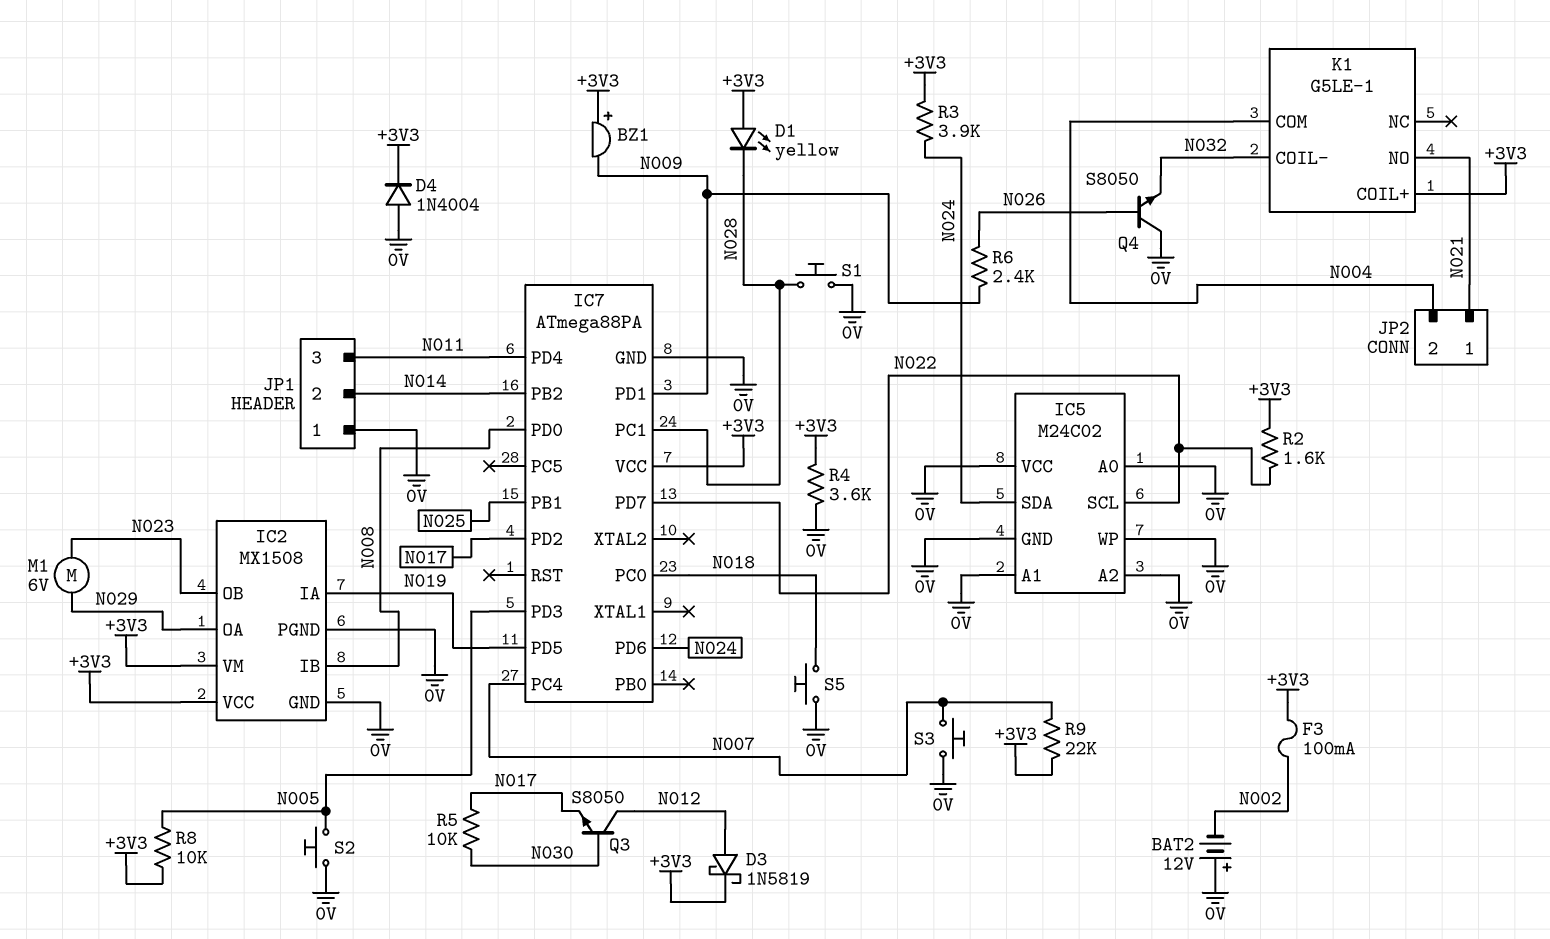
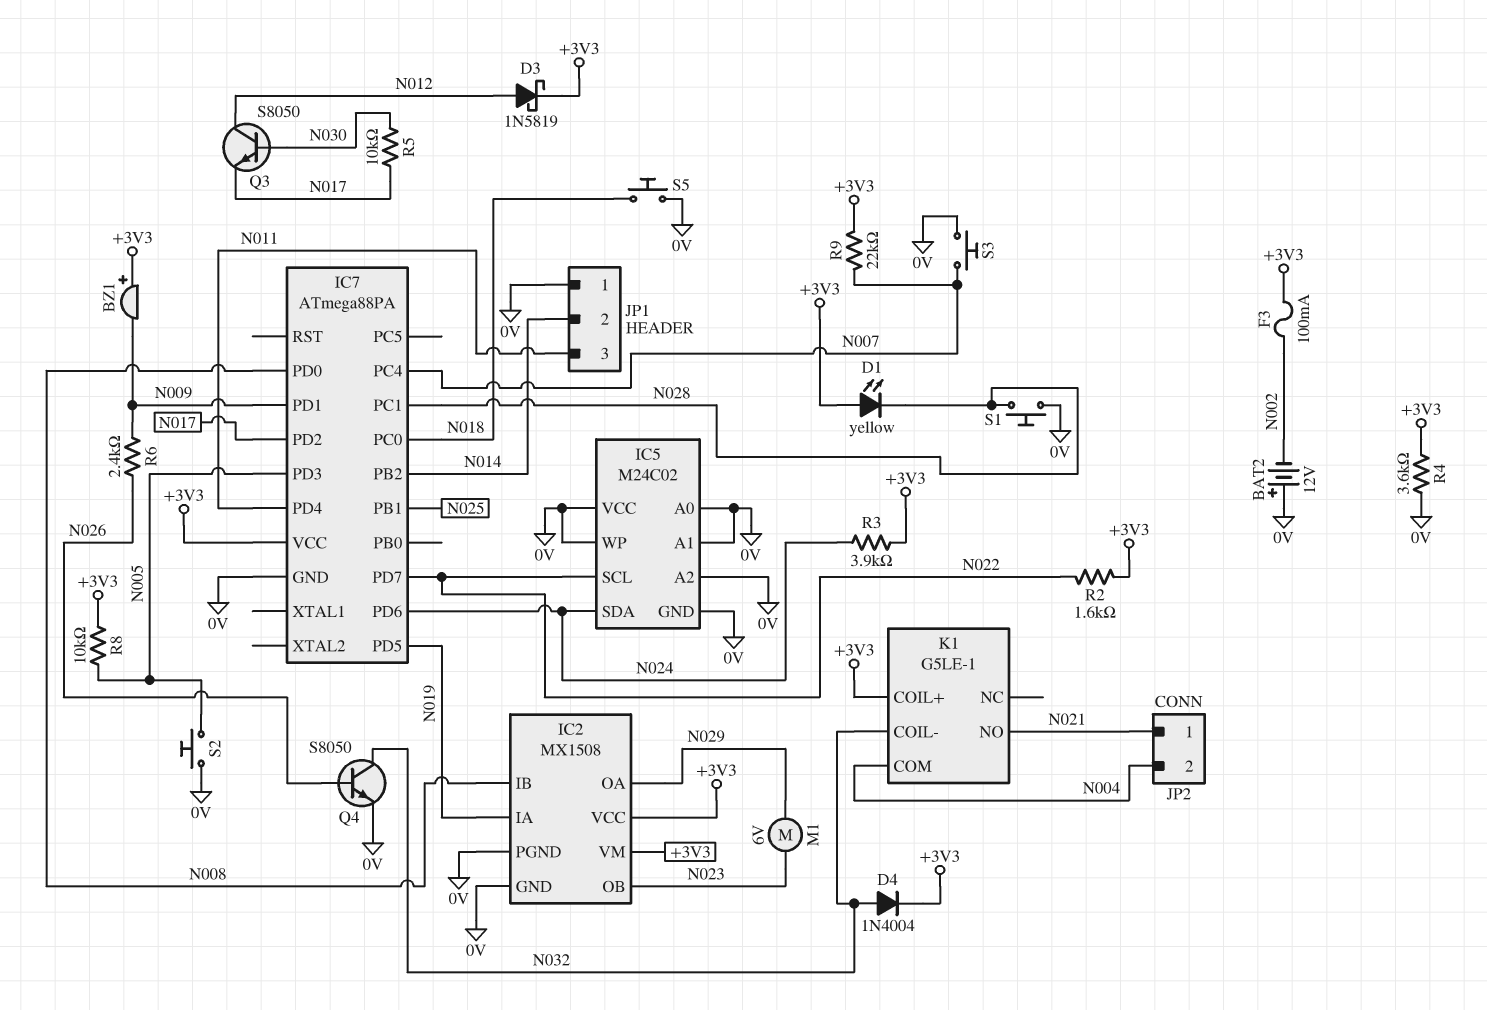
D4: diode 1N4004 (A 0V, K +3V3) -> diode 1N4004 (A N032, K +3V3)
Q4: NPN S8050 (B N026, C 0V, E N032) -> NPN S8050 (B N026, C N032, E 0V)

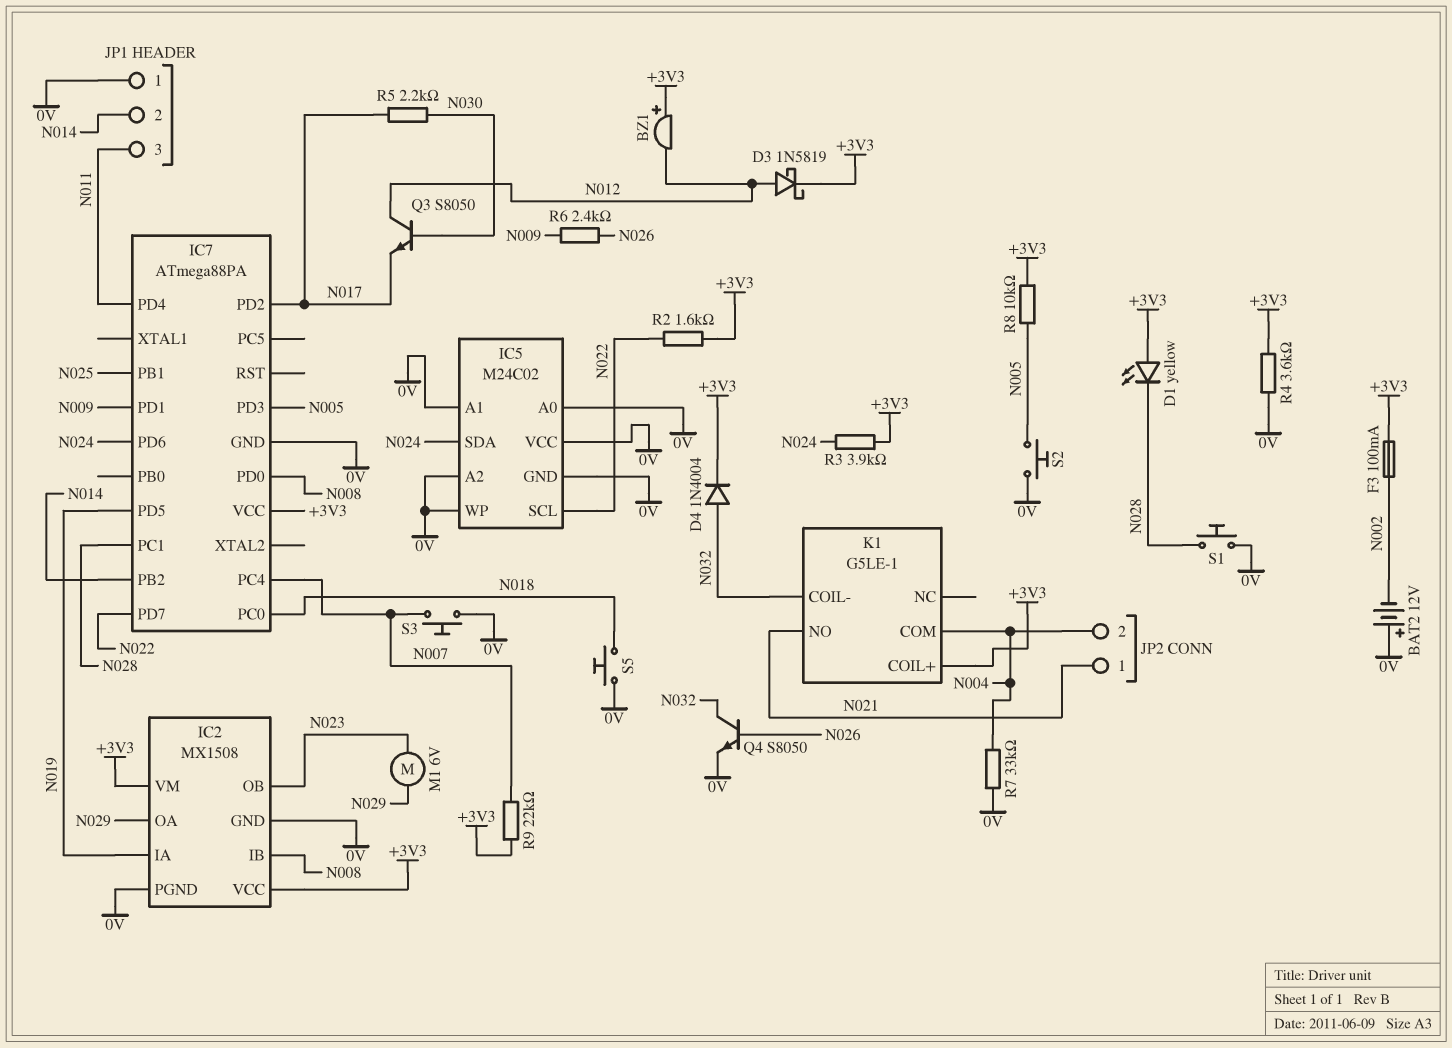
BZ1: buzzer (plus +3V3, minus N009) -> buzzer (plus +3V3, minus N012)
R5: 10k (N017, N030) -> 2.2k (N017, N030)
R7: none -> 33k (0V, N004)

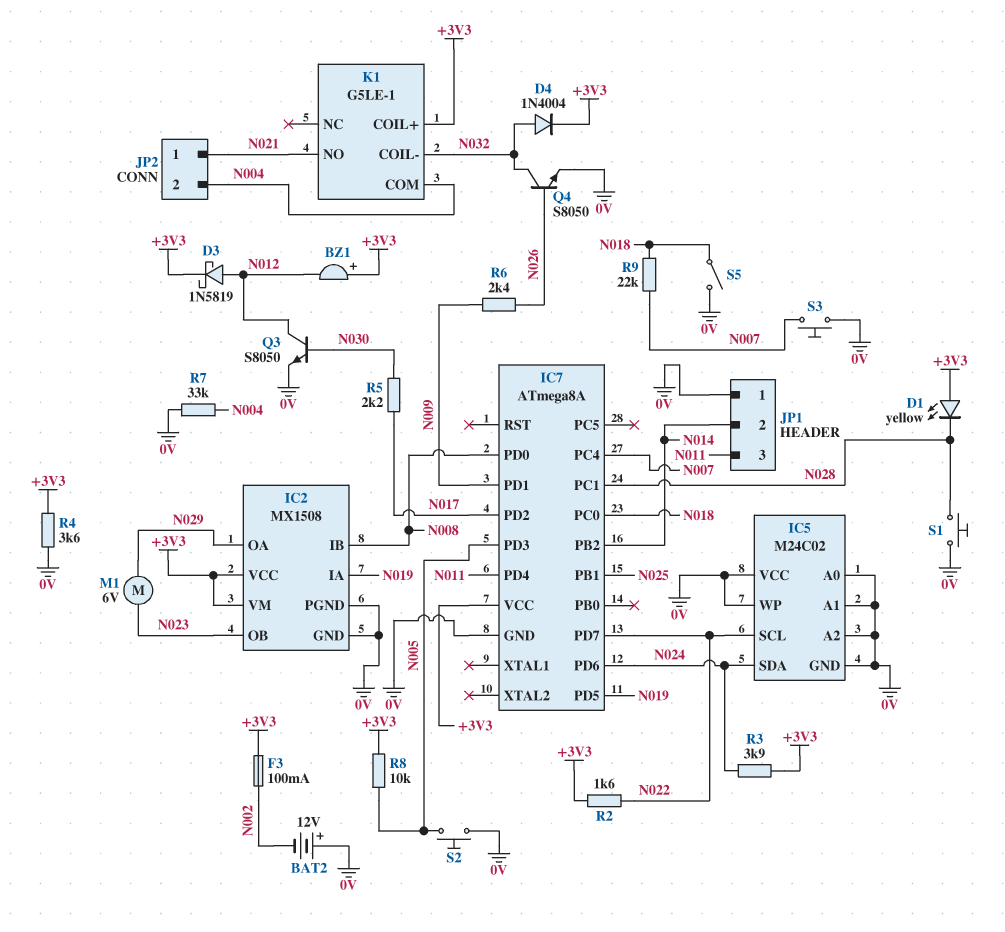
IC7: ATmega88PA -> ATmega8A
Q3: NPN S8050 (B N030, C N012, E N017) -> NPN S8050 (B N030, C N012, E 0V)
R9: 22k (+3V3, N007) -> 22k (N007, N018)
S5: button (0V, N018) -> switch (0V, N018)

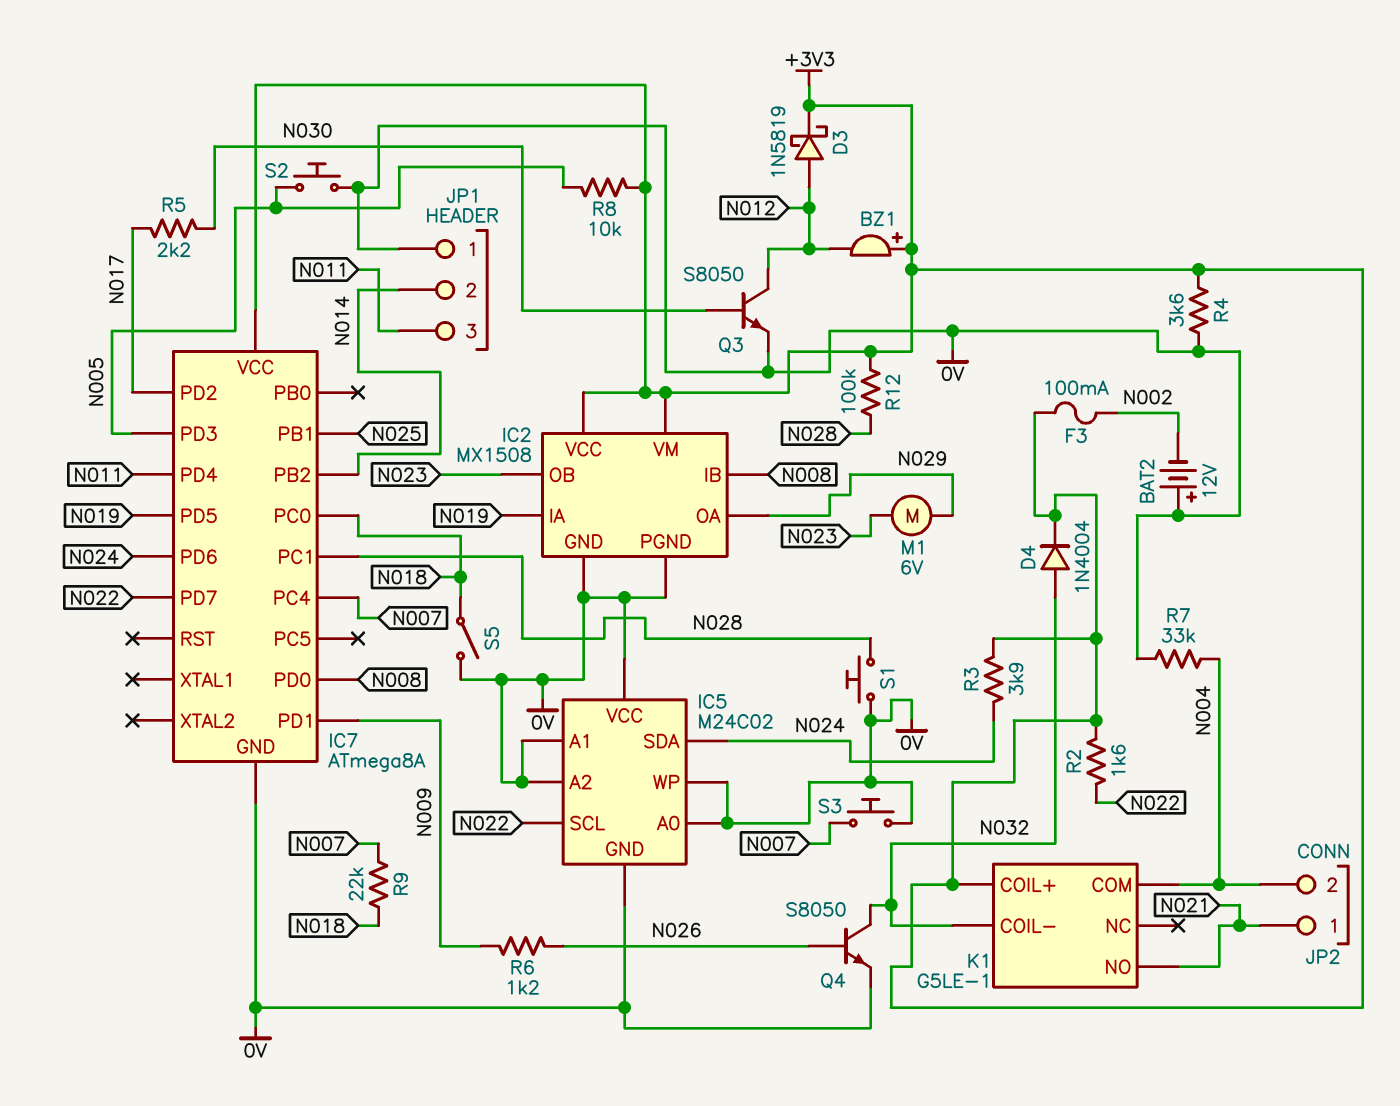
D1: LED yellow (A +3V3, K N028) -> none
R6: 2.4k (N009, N026) -> 1.2k (N009, N026)
R12: none -> 100k (+3V3, N028)

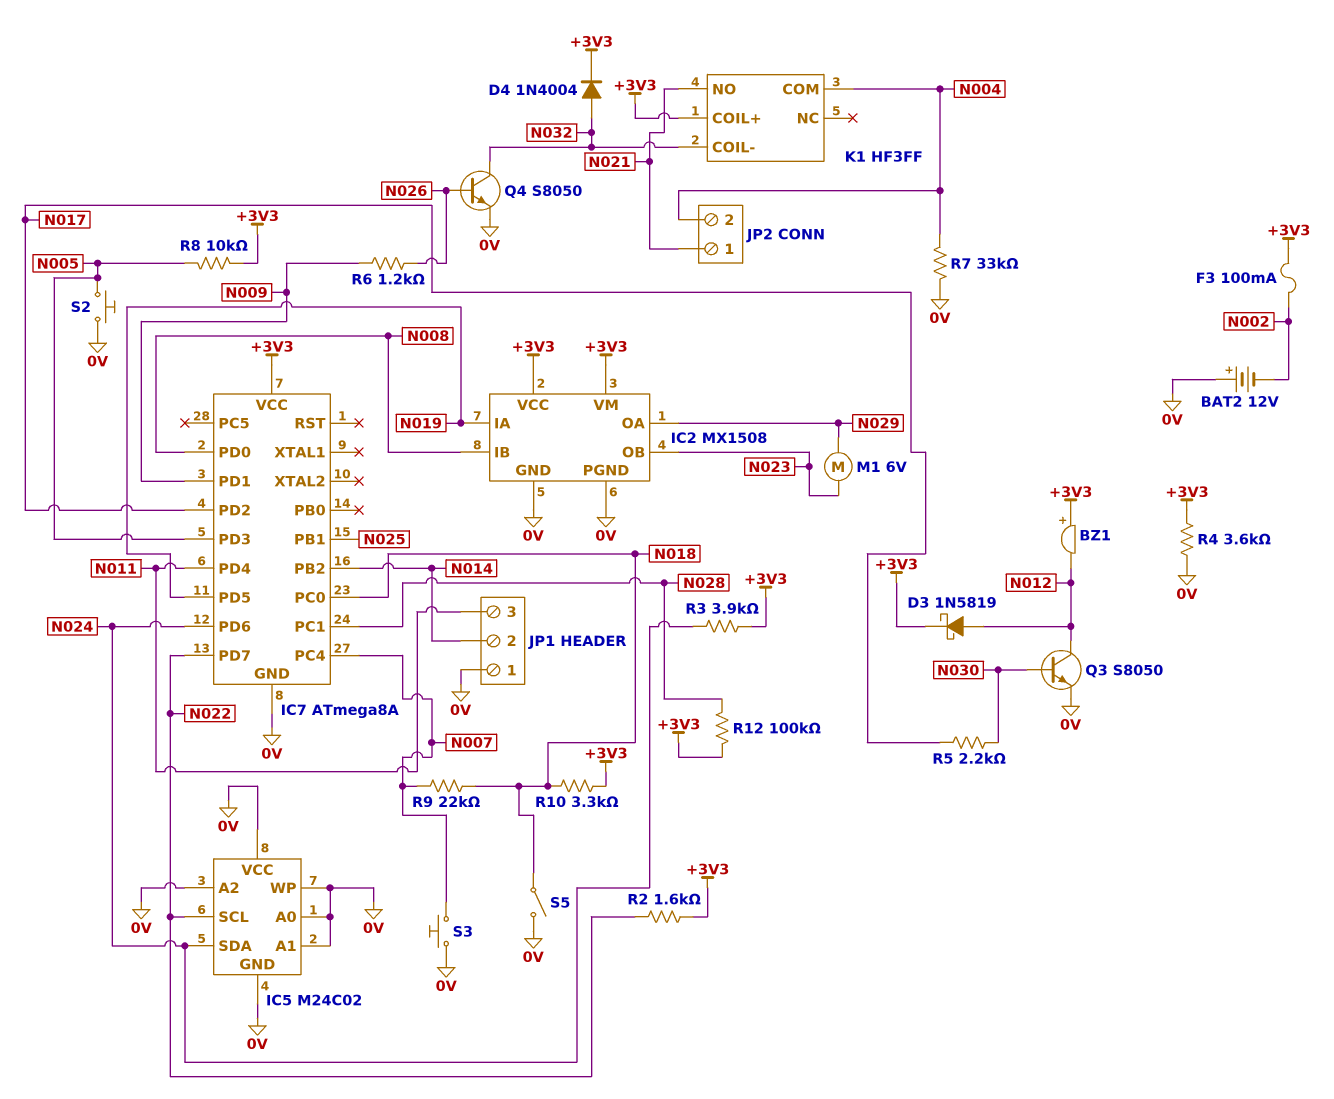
K1: G5LE-1 -> HF3FF
R10: none -> 3.3k (+3V3, N018)
S1: button (0V, N028) -> none

